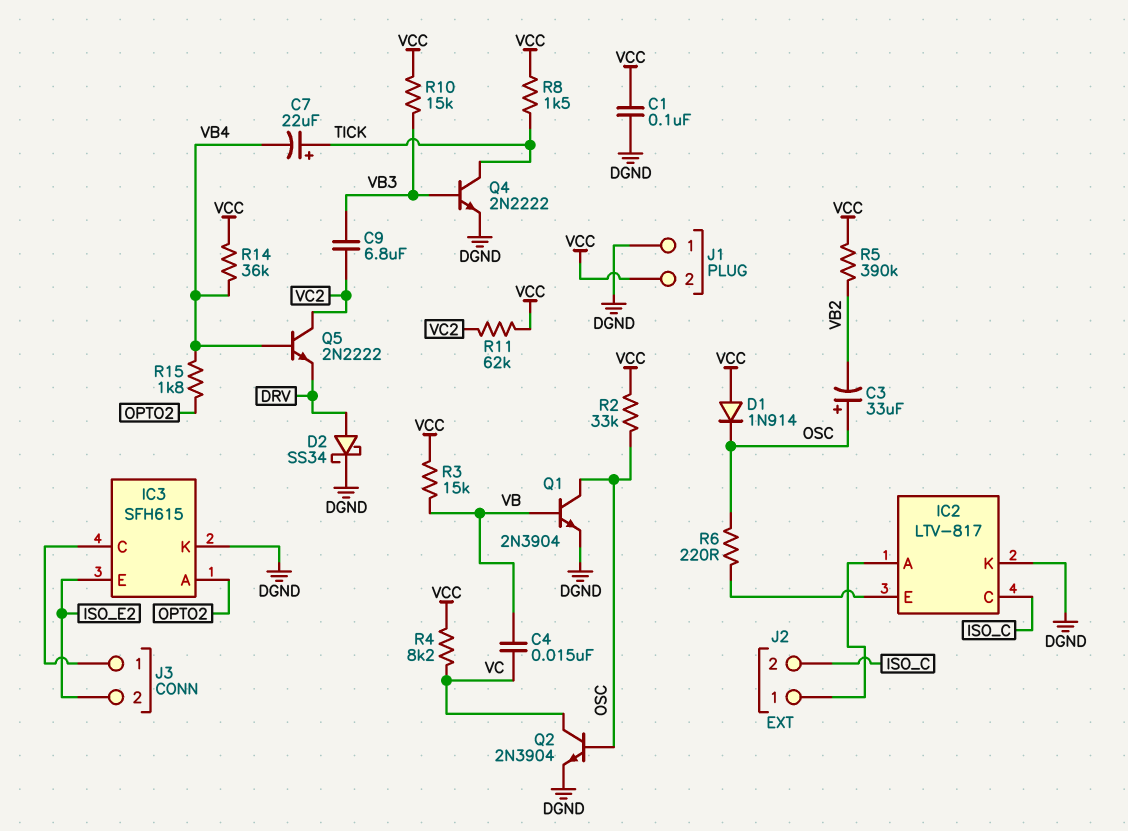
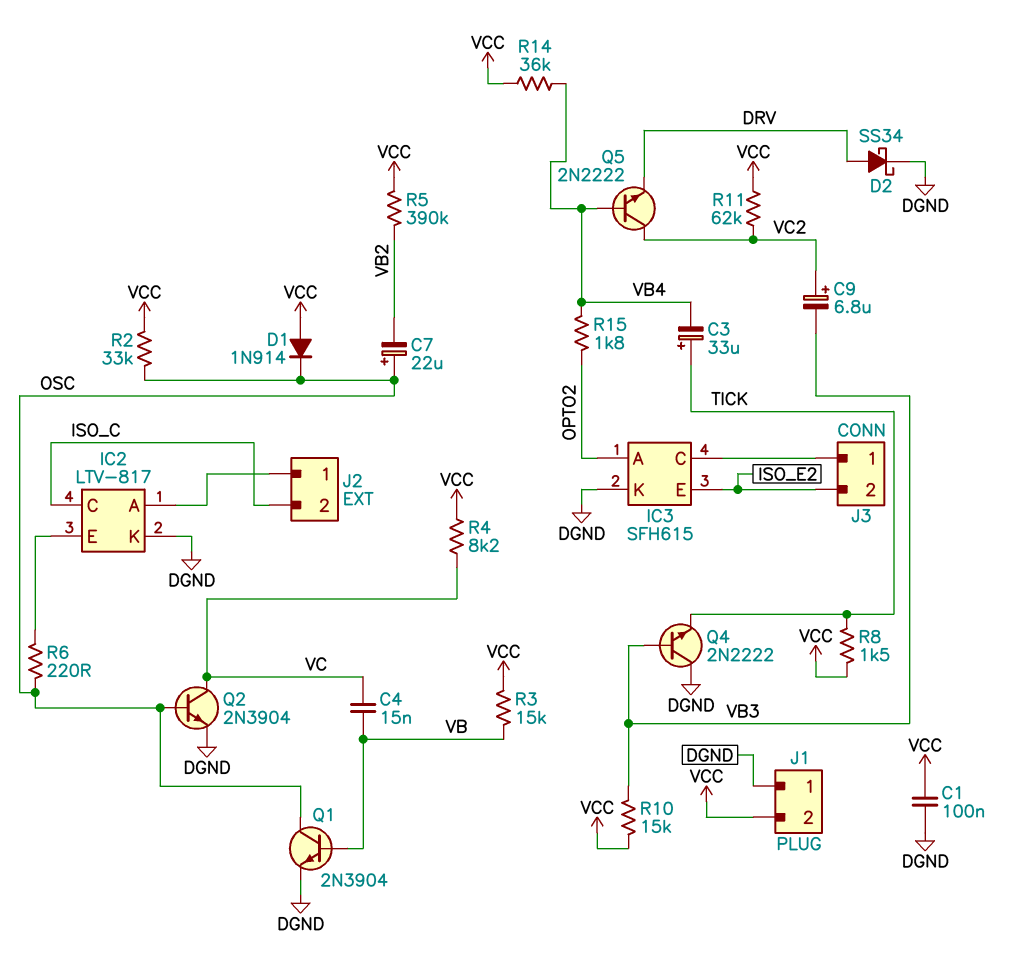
C3: 33uF (plus OSC, minus VB2) -> 33uF (plus TICK, minus VB4)
C7: 22uF (plus TICK, minus VB4) -> 22uF (plus OSC, minus VB2)
C9: 6.8uF (VB3, VC2) -> 6.8uF (plus VC2, minus VB3)
Q4: NPN 2N2222 (B VB3, C TICK, E DGND) -> NPN 2N2222 (B VB3, C DGND, E TICK)

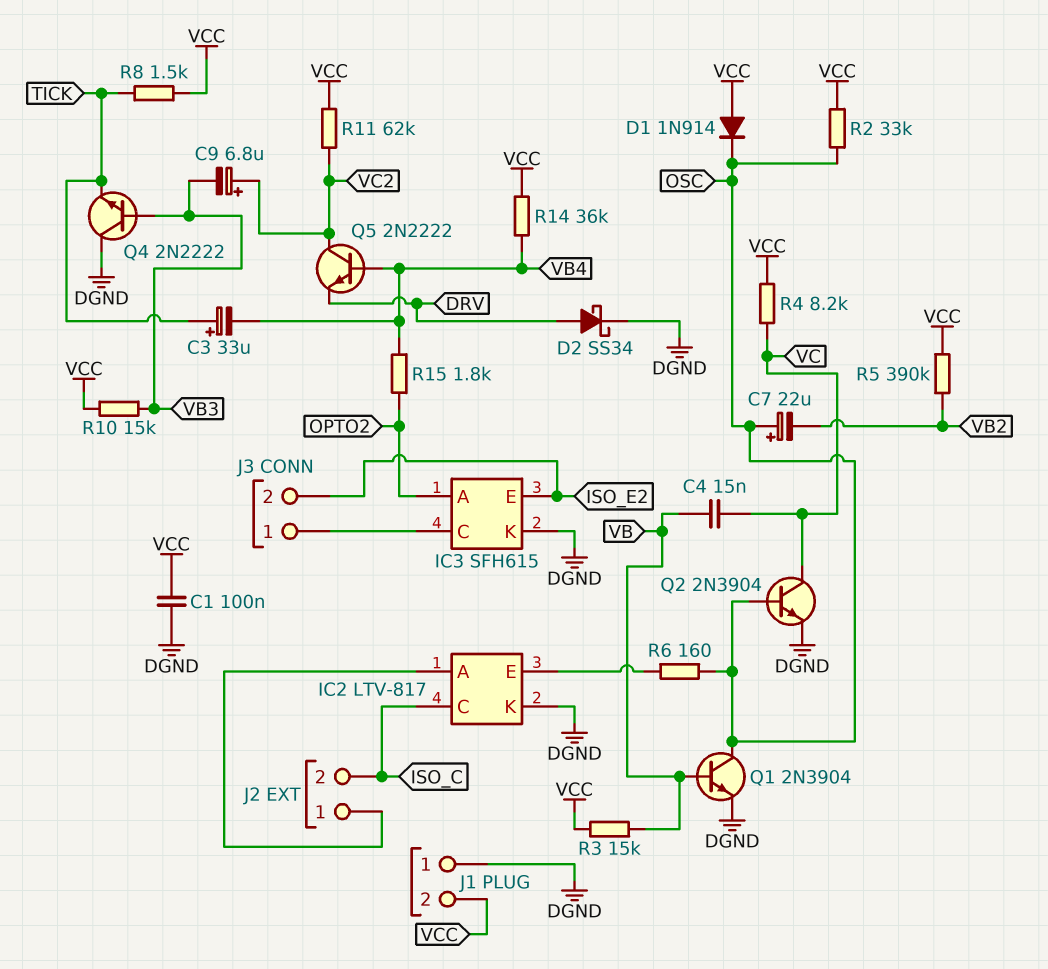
R6: 220 (IC2/E, OSC) -> 160 (IC2/E, OSC)

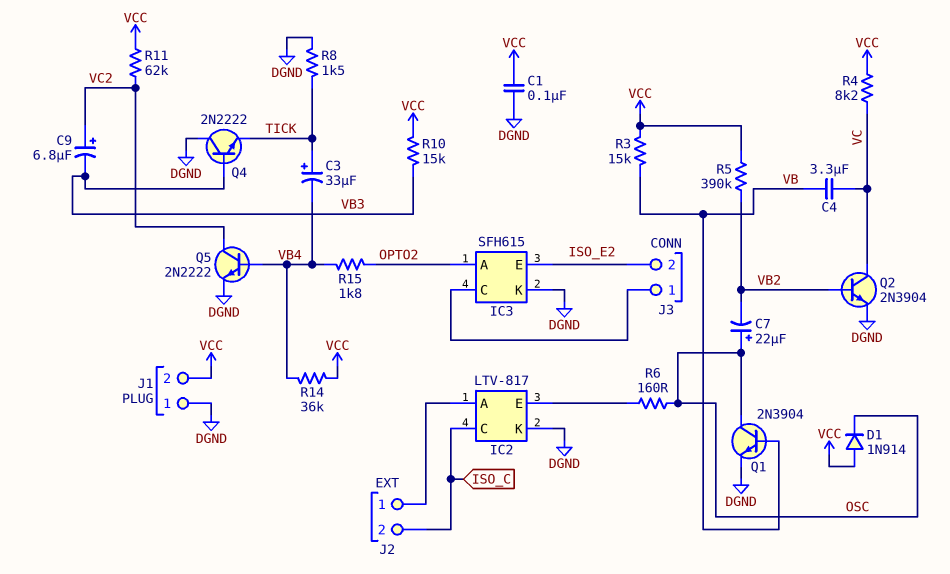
C4: 15nF (VB, VC) -> 3.3uF (VB, VC)
D2: schottky SS34 (A DRV, K DGND) -> none
Q2: NPN 2N3904 (B OSC, C VC, E DGND) -> NPN 2N3904 (B VB2, C VC, E DGND)
Q5: NPN 2N2222 (B VB4, C VC2, E DRV) -> NPN 2N2222 (B VB4, C VC2, E DGND)
R2: 33k (OSC, VCC) -> none
R8: 1.5k (TICK, VCC) -> 1.5k (DGND, TICK)

